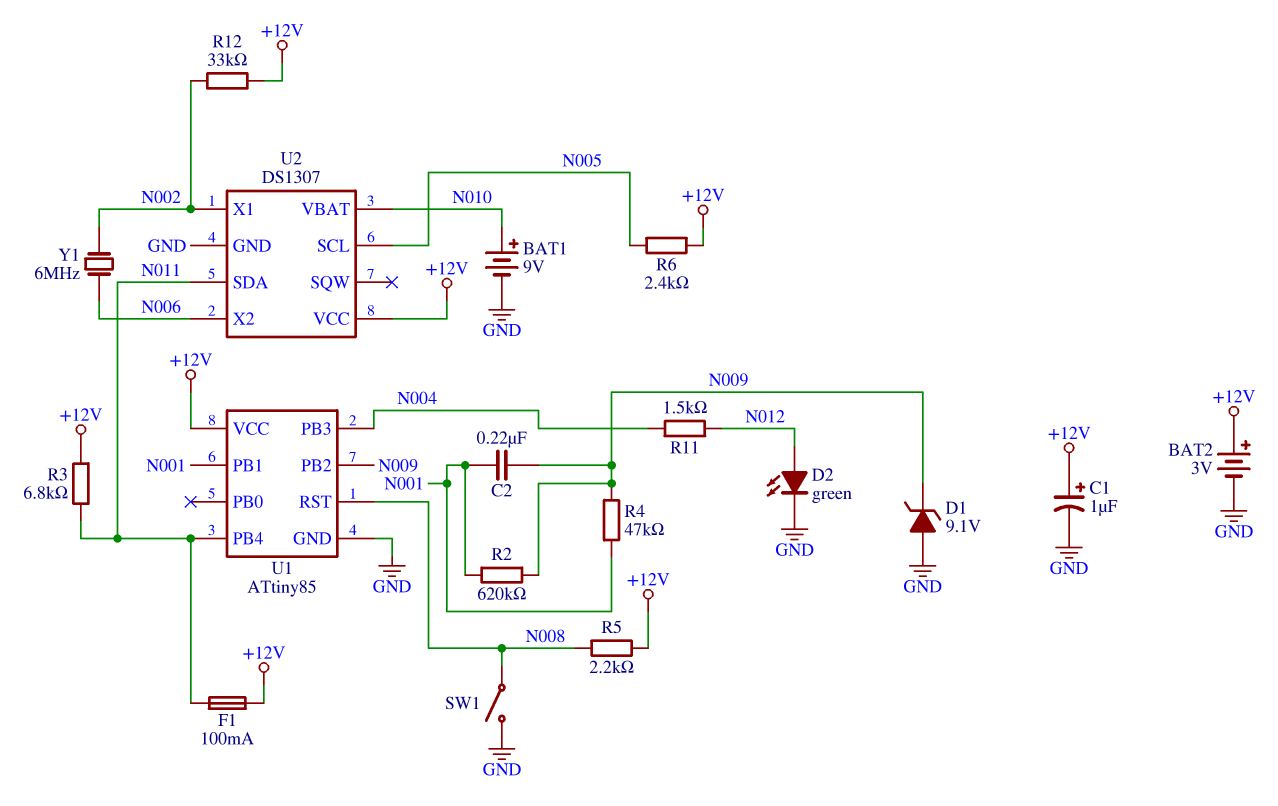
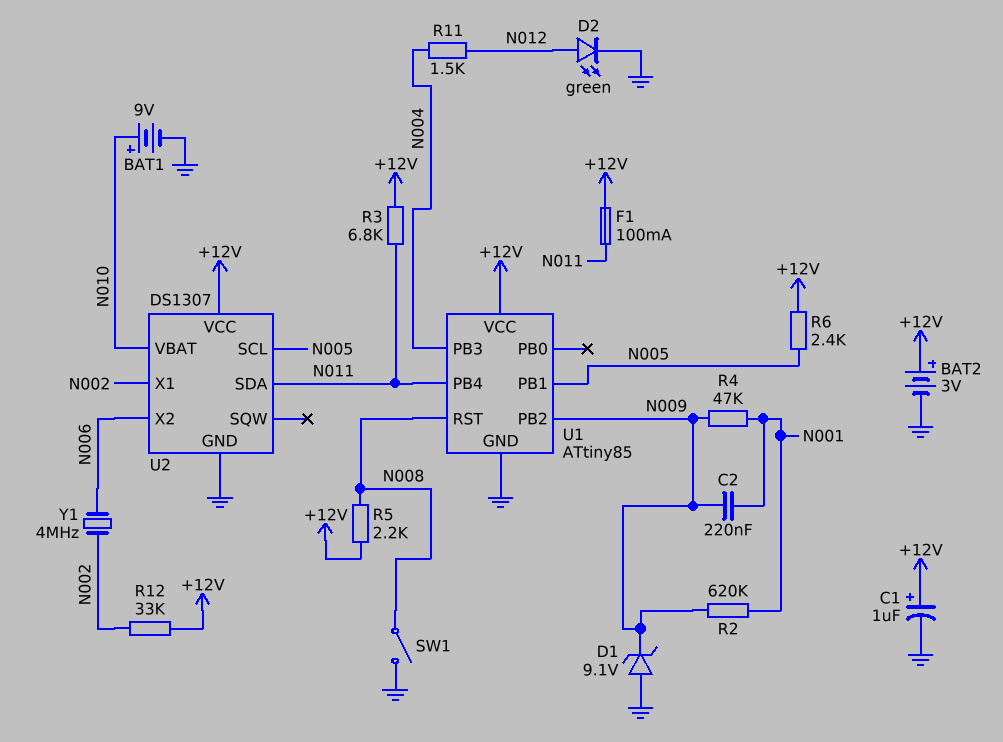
U1 pin PB1: N001 -> N005
Y1: 6MHz (N002, N006) -> 4MHz (N002, N006)

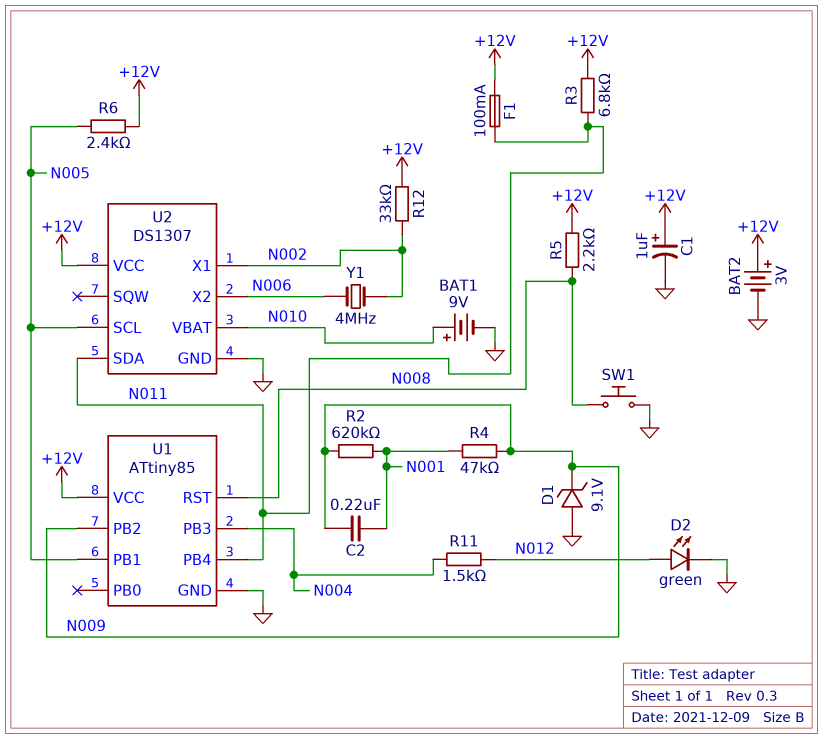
SW1: switch (GND, N008) -> button (GND, N008)

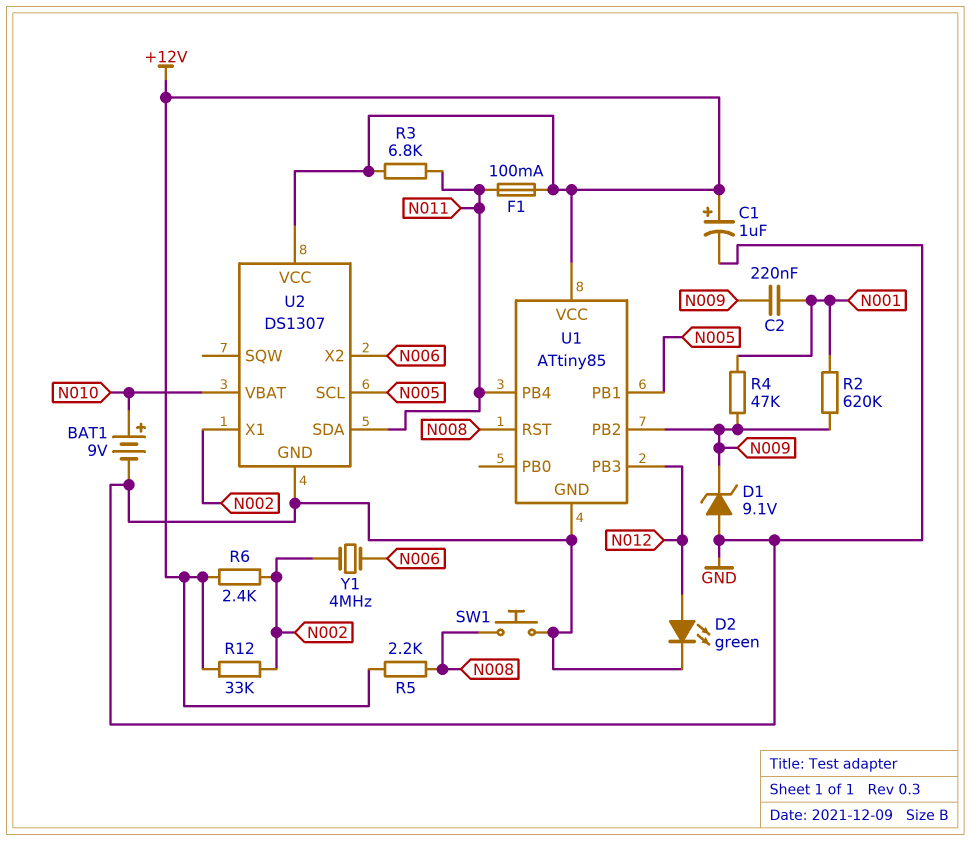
BAT2: 3V (plus +12V, minus GND) -> none
R6: 2.4k (+12V, N005) -> 2.4k (+12V, N002)
R11: 1.5k (N004, N012) -> none
U1 pin PB3: N004 -> N012

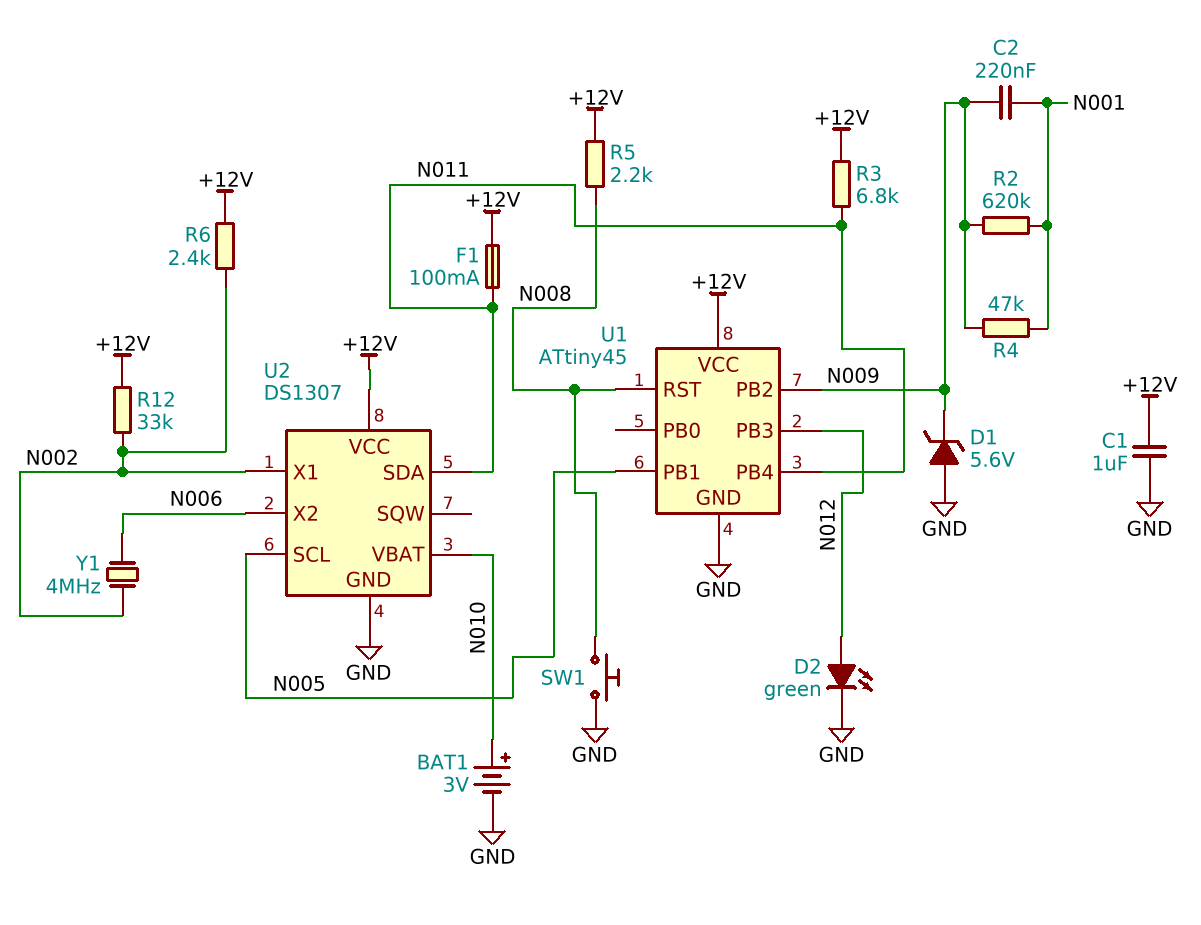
BAT1: 9V (plus N010, minus GND) -> 3V (plus N010, minus GND)
C1: 1uF (plus +12V, minus GND) -> 1uF (+12V, GND)
D1: zener 9.1V (A GND, K N009) -> zener 5.6V (A GND, K N009)
U1: ATtiny85 -> ATtiny45

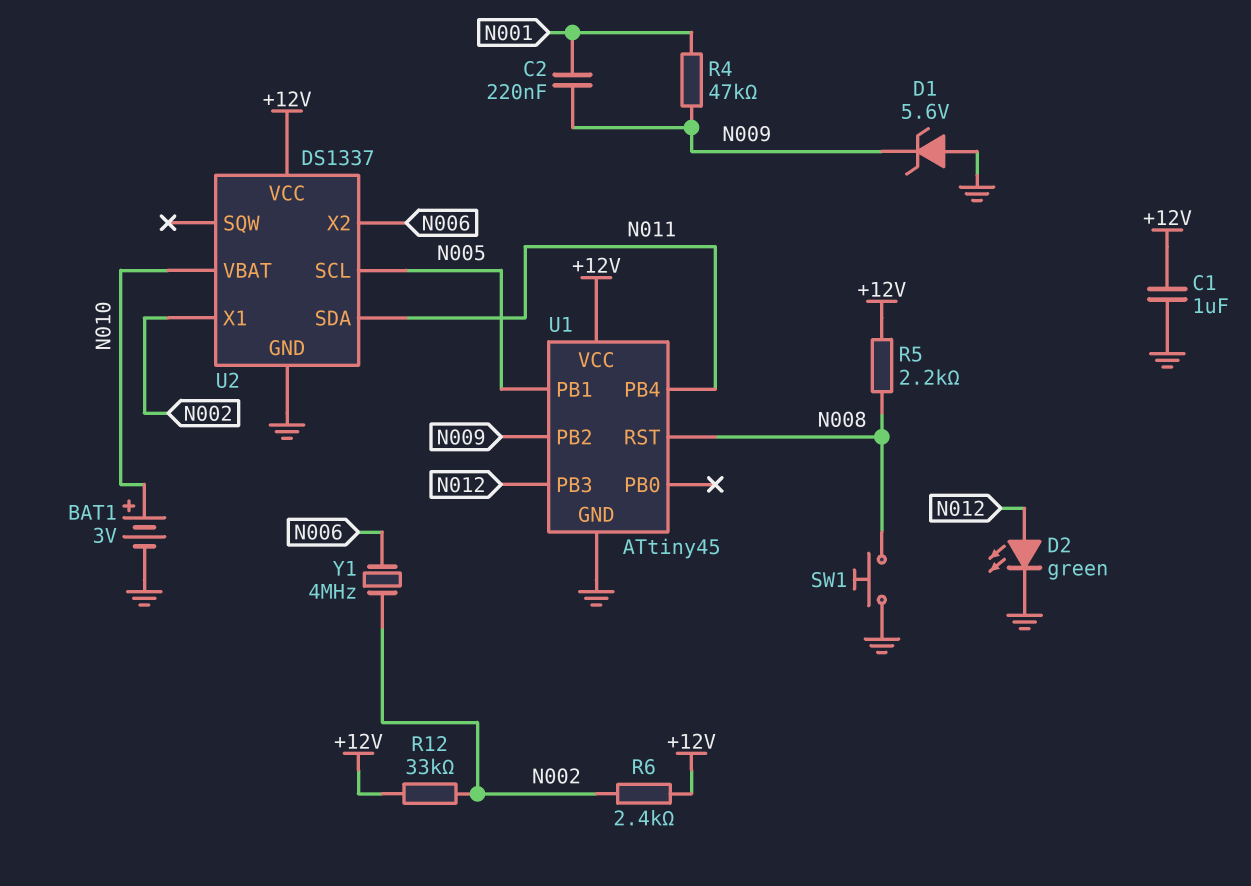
F1: 100mA (+12V, N011) -> none
R2: 620k (N001, N009) -> none
R3: 6.8k (+12V, N011) -> none
U2: DS1307 -> DS1337

